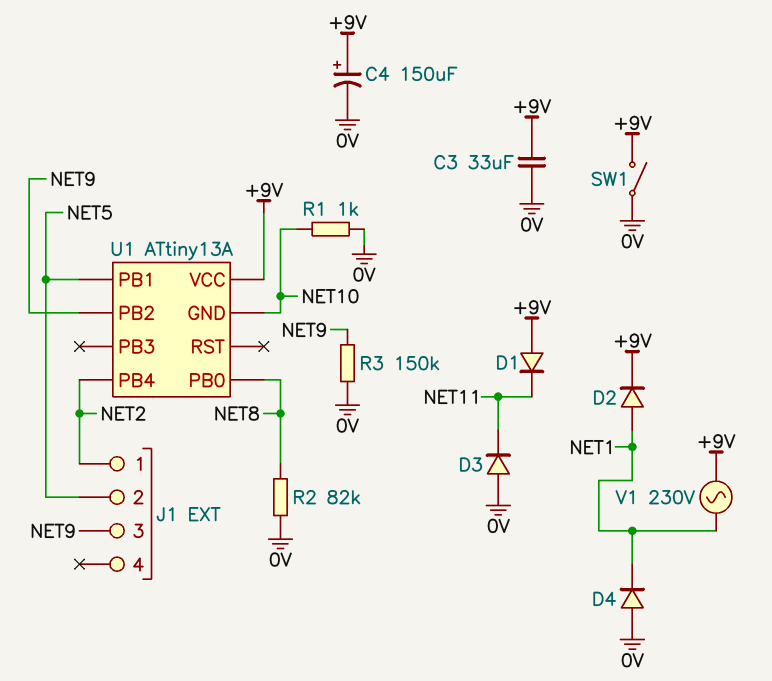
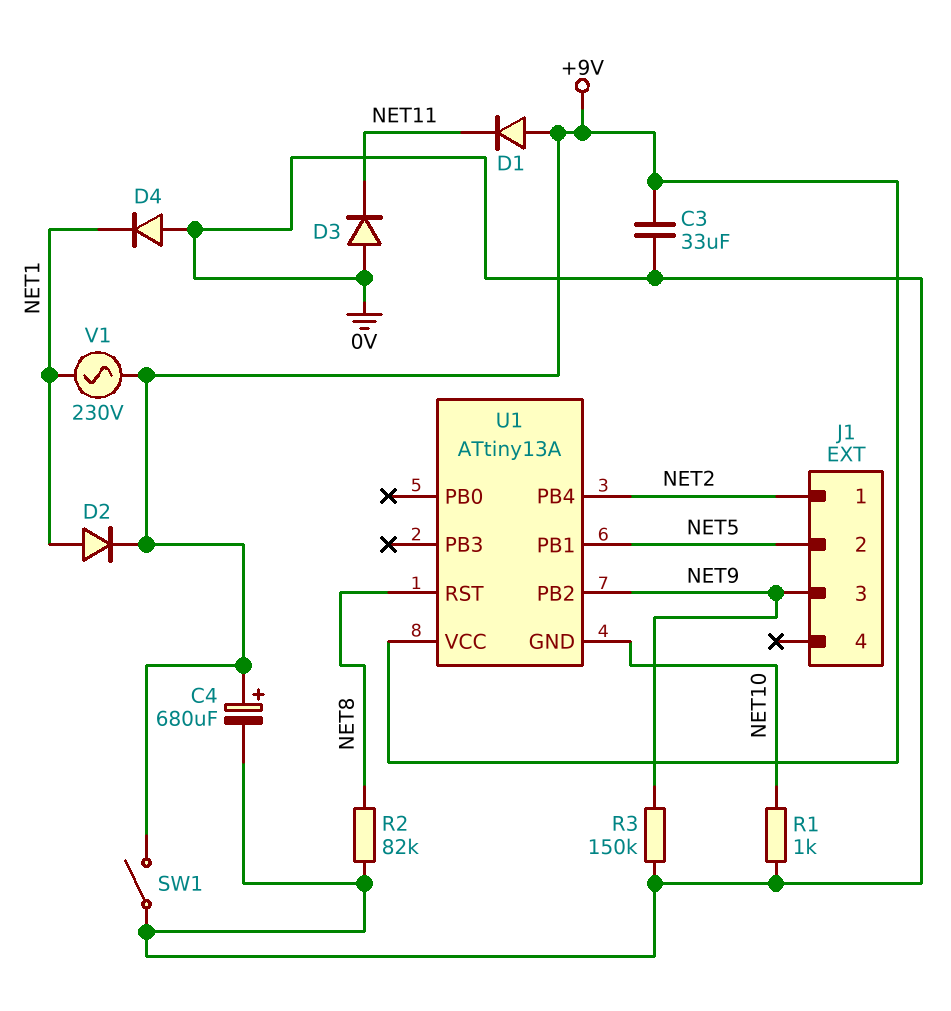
C4: 150uF (plus +9V, minus 0V) -> 680uF (plus +9V, minus 0V)
U1 pin PB0: NET8 -> none
U1 pin RST: none -> NET8

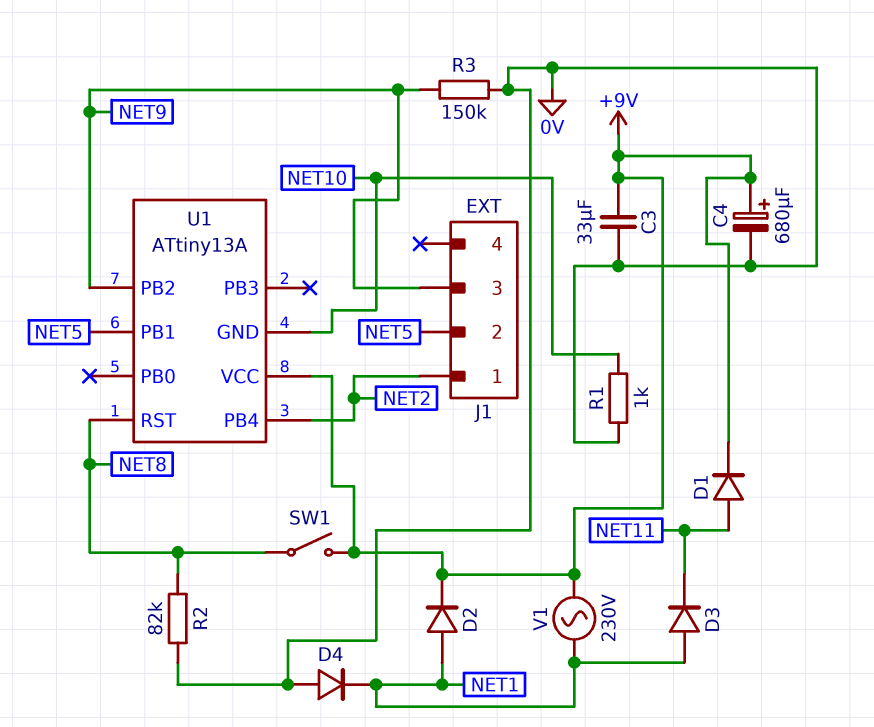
D1: diode (A +9V, K NET11) -> diode (A NET11, K +9V)
D3: diode (A 0V, K NET11) -> diode (A NET1, K NET11)
SW1: switch (+9V, 0V) -> switch (+9V, NET8)

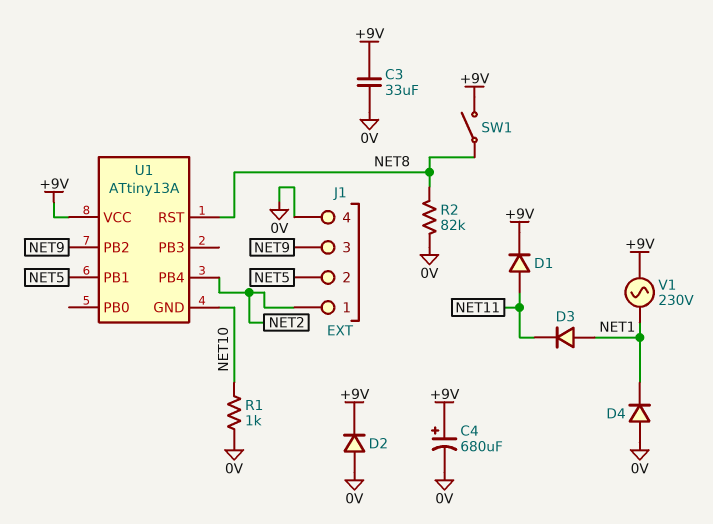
D2: diode (A NET1, K +9V) -> diode (A 0V, K +9V)
J1 pin 4: none -> 0V
R3: 150k (0V, NET9) -> none

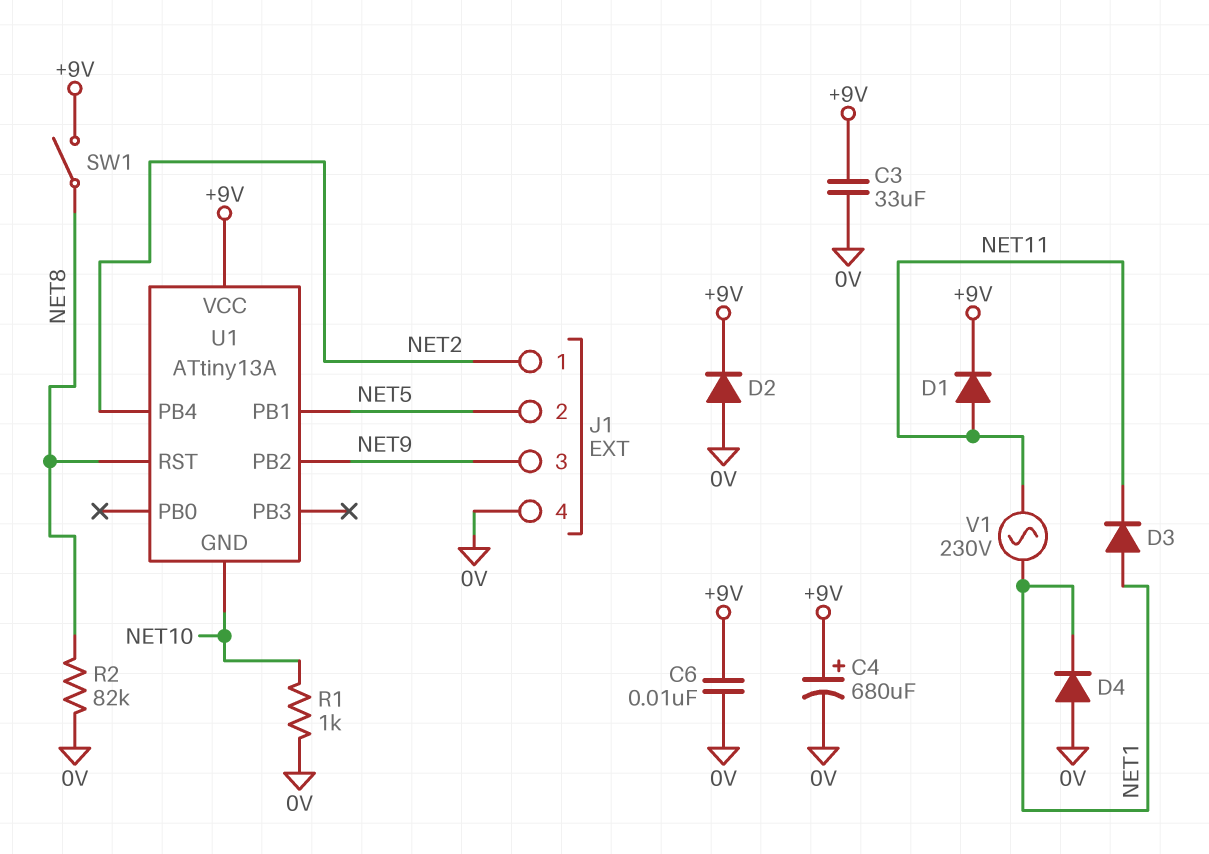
C6: none -> 10nF (+9V, 0V)
V1: AC 230V (+9V, NET1) -> AC 230V (NET1, NET11)

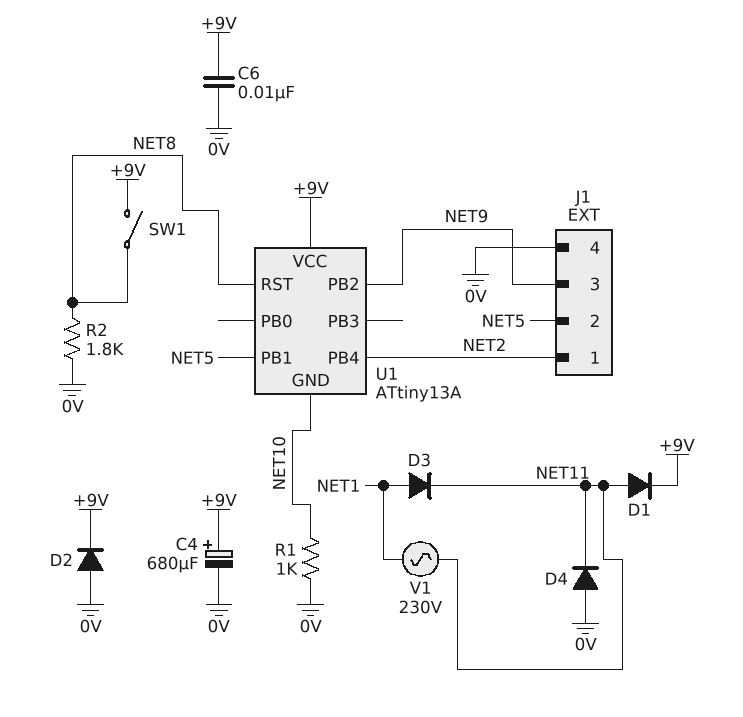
C3: 33uF (+9V, 0V) -> none
D4: diode (A 0V, K NET1) -> diode (A 0V, K NET11)
R2: 82k (0V, NET8) -> 1.8k (0V, NET8)

